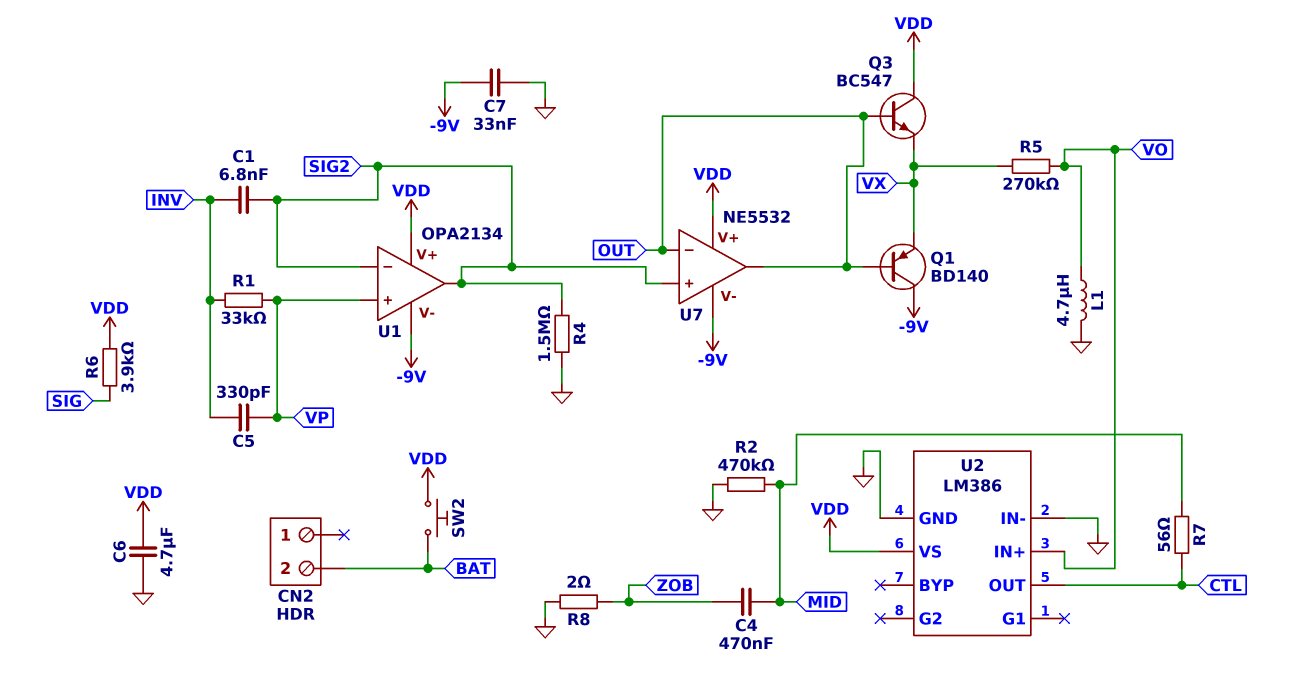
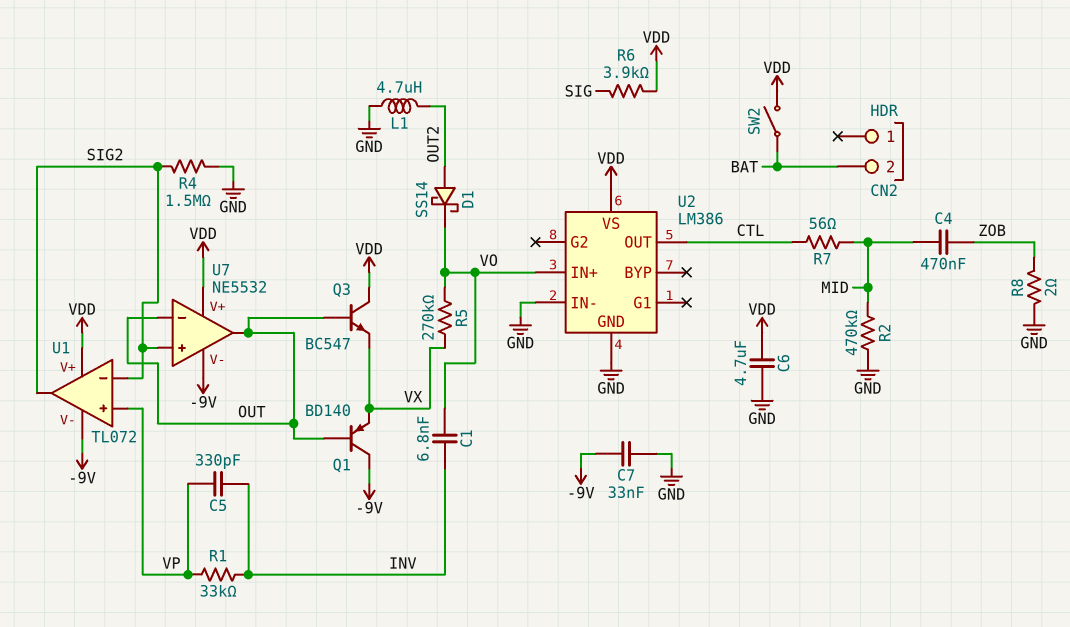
C1: 6.8nF (INV, SIG2) -> 6.8nF (INV, VO)
D1: none -> schottky SS14 (A OUT2, K VO)
L1: 4.7uH (GND, VO) -> 4.7uH (GND, OUT2)
SW2: button (BAT, VDD) -> switch (BAT, VDD)
U1: OPA2134 -> TL072

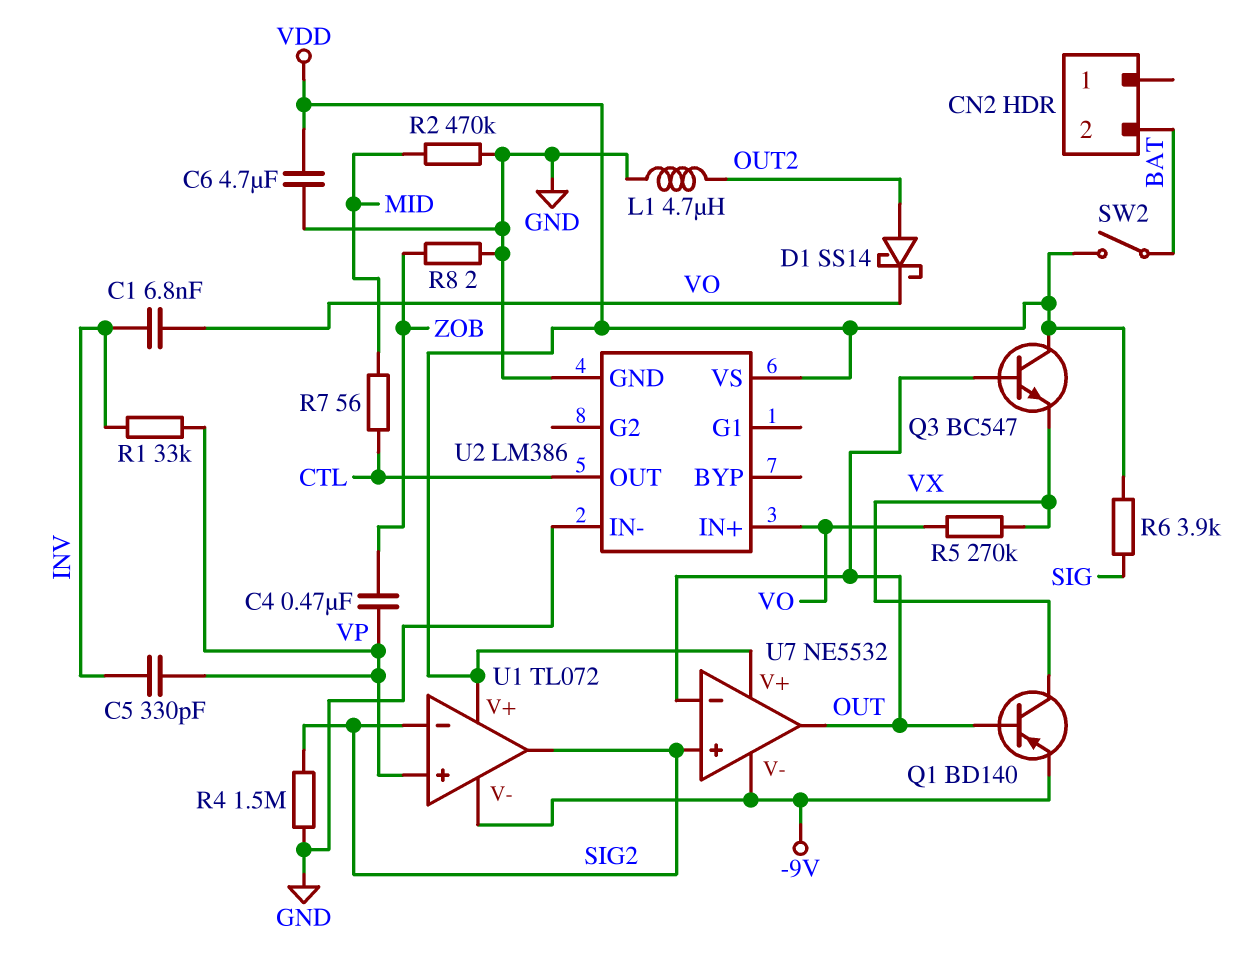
C4: 470nF (MID, ZOB) -> 470nF (VP, ZOB)
C7: 33nF (-9V, GND) -> none
Q1: PNP BD140 (B OUT, C -9V, E VX) -> PNP BD140 (B OUT, C VX, E -9V)

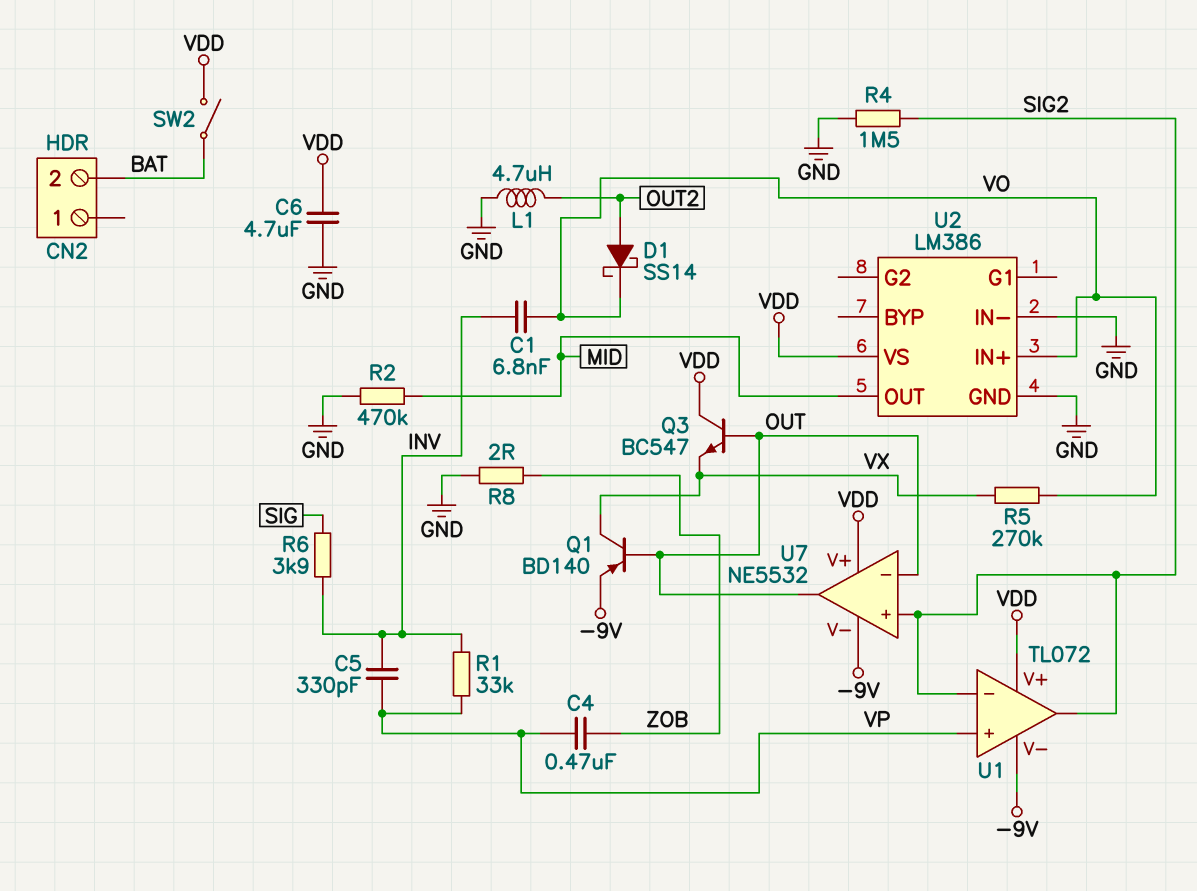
R6: 3.9k (SIG, VDD) -> 3.9k (INV, SIG)
R7: 56 (CTL, MID) -> none
U2 pin OUT: CTL -> MID

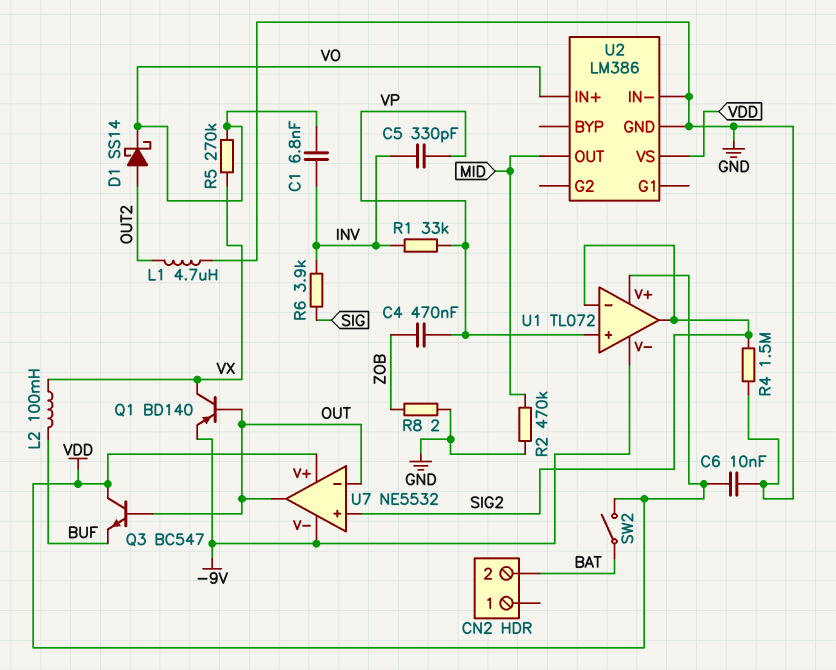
C6: 4.7uF (GND, VDD) -> 10nF (GND, VDD)
L2: none -> 100mH (BUF, VX)
Q3: NPN BC547 (B OUT, C VDD, E VX) -> NPN BC547 (B OUT, C VDD, E BUF)

